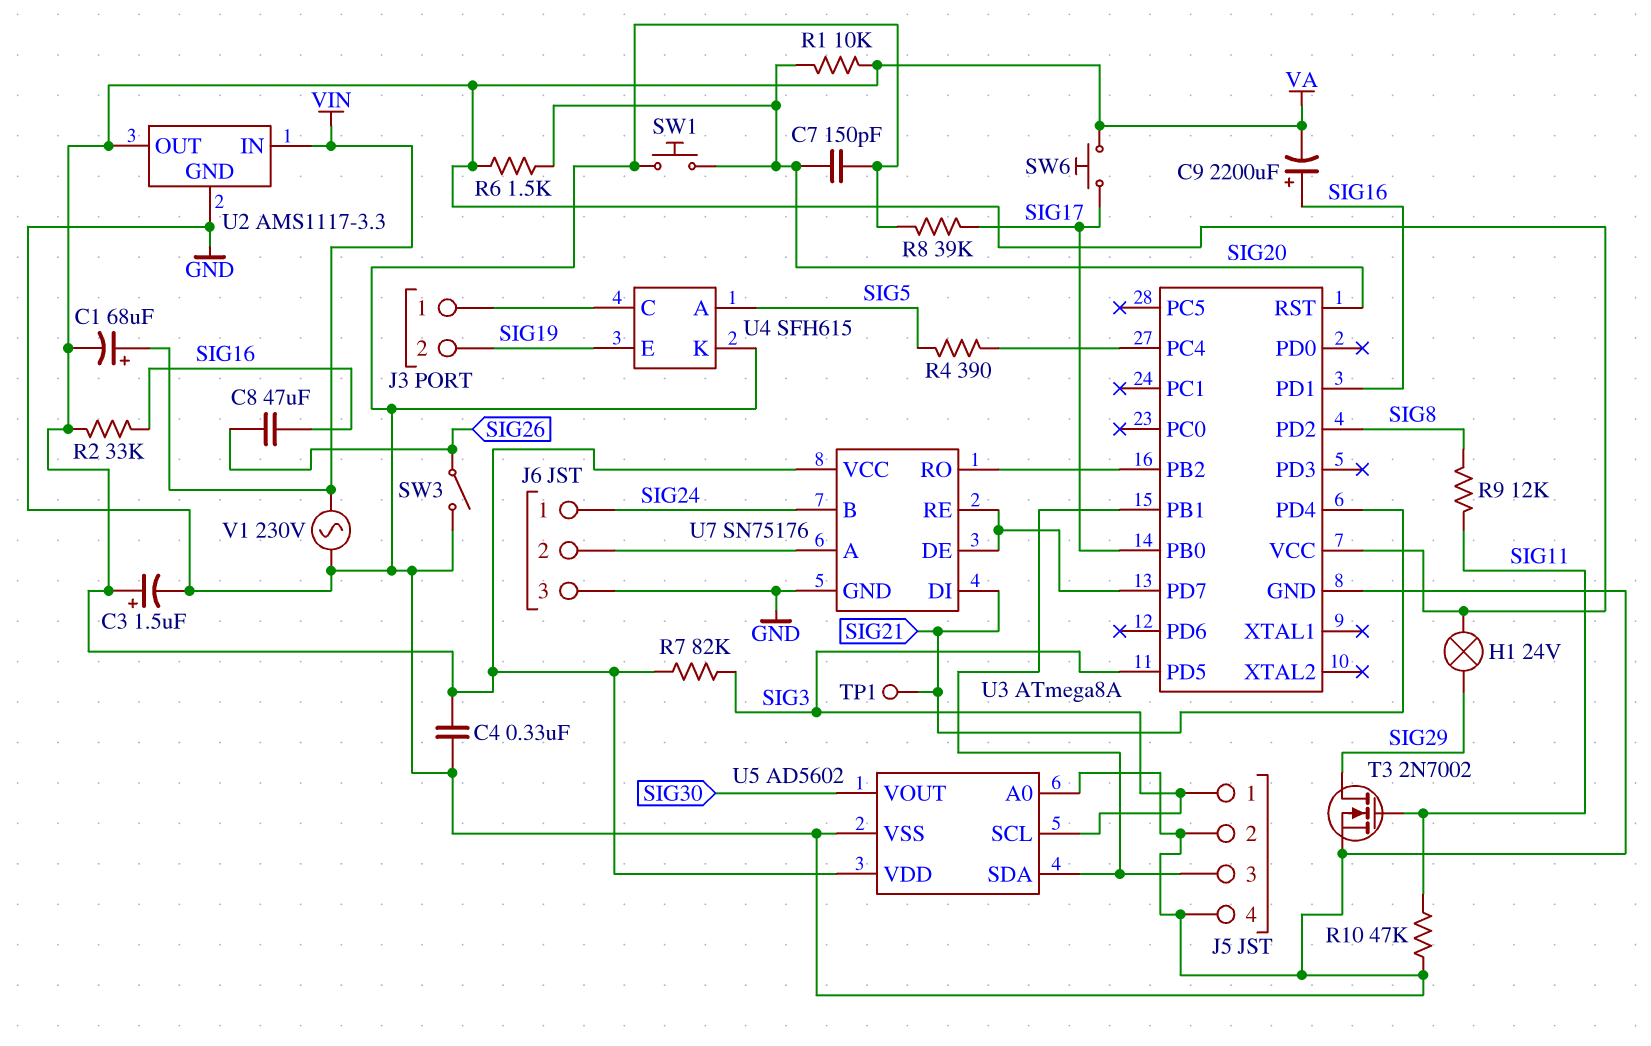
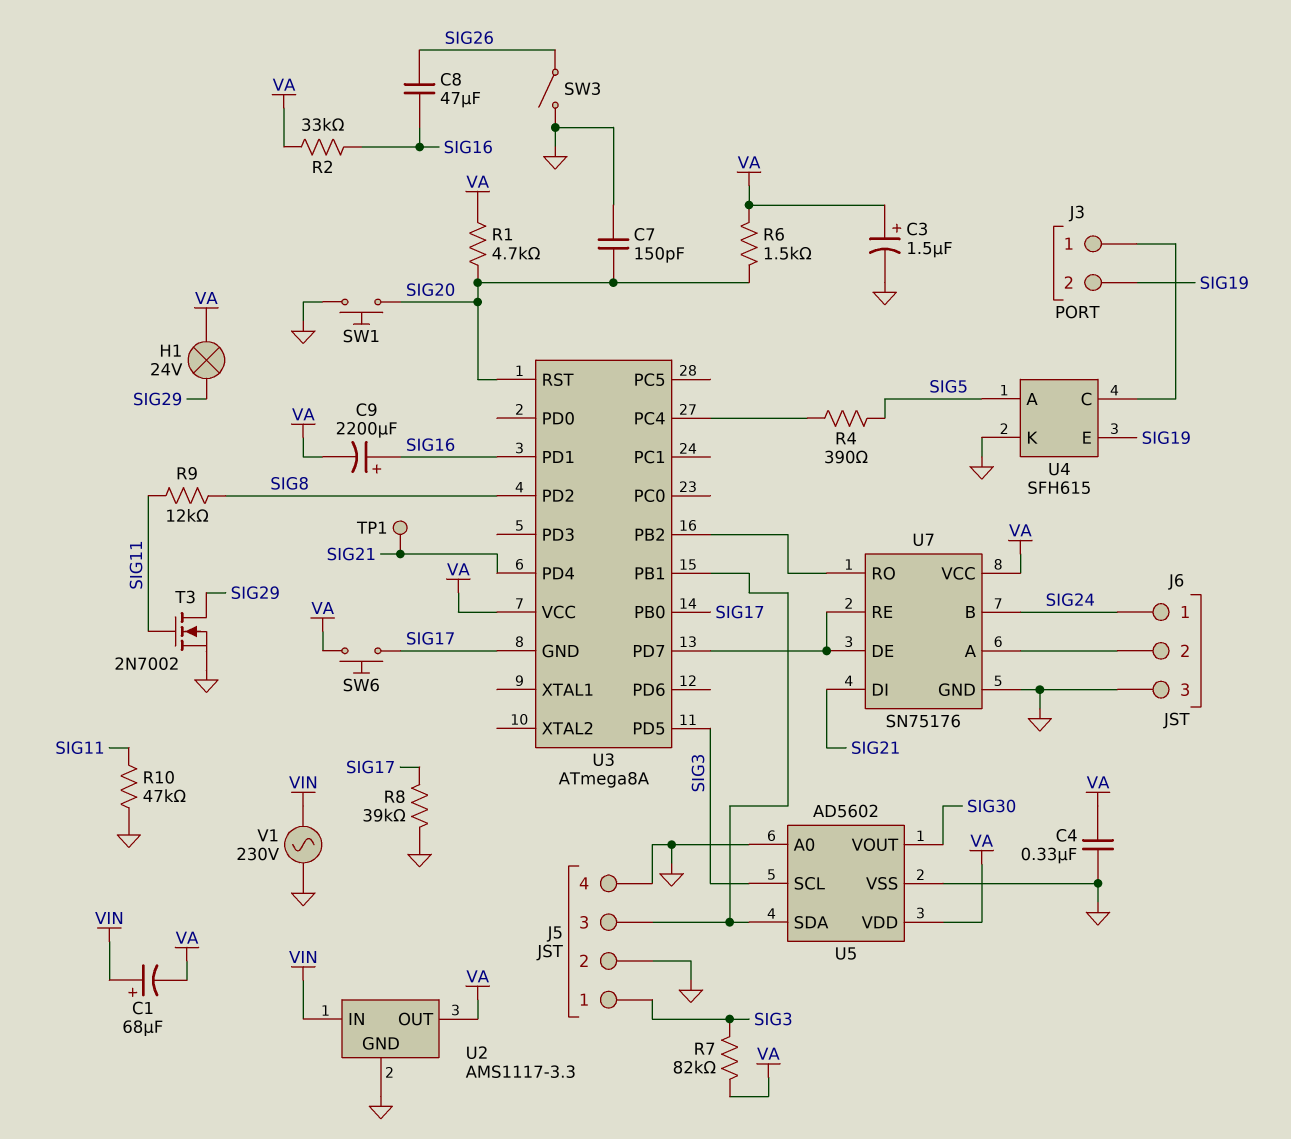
R1: 10k (SIG20, VA) -> 4.7k (SIG20, VA)
U3 pin GND: GND -> SIG17

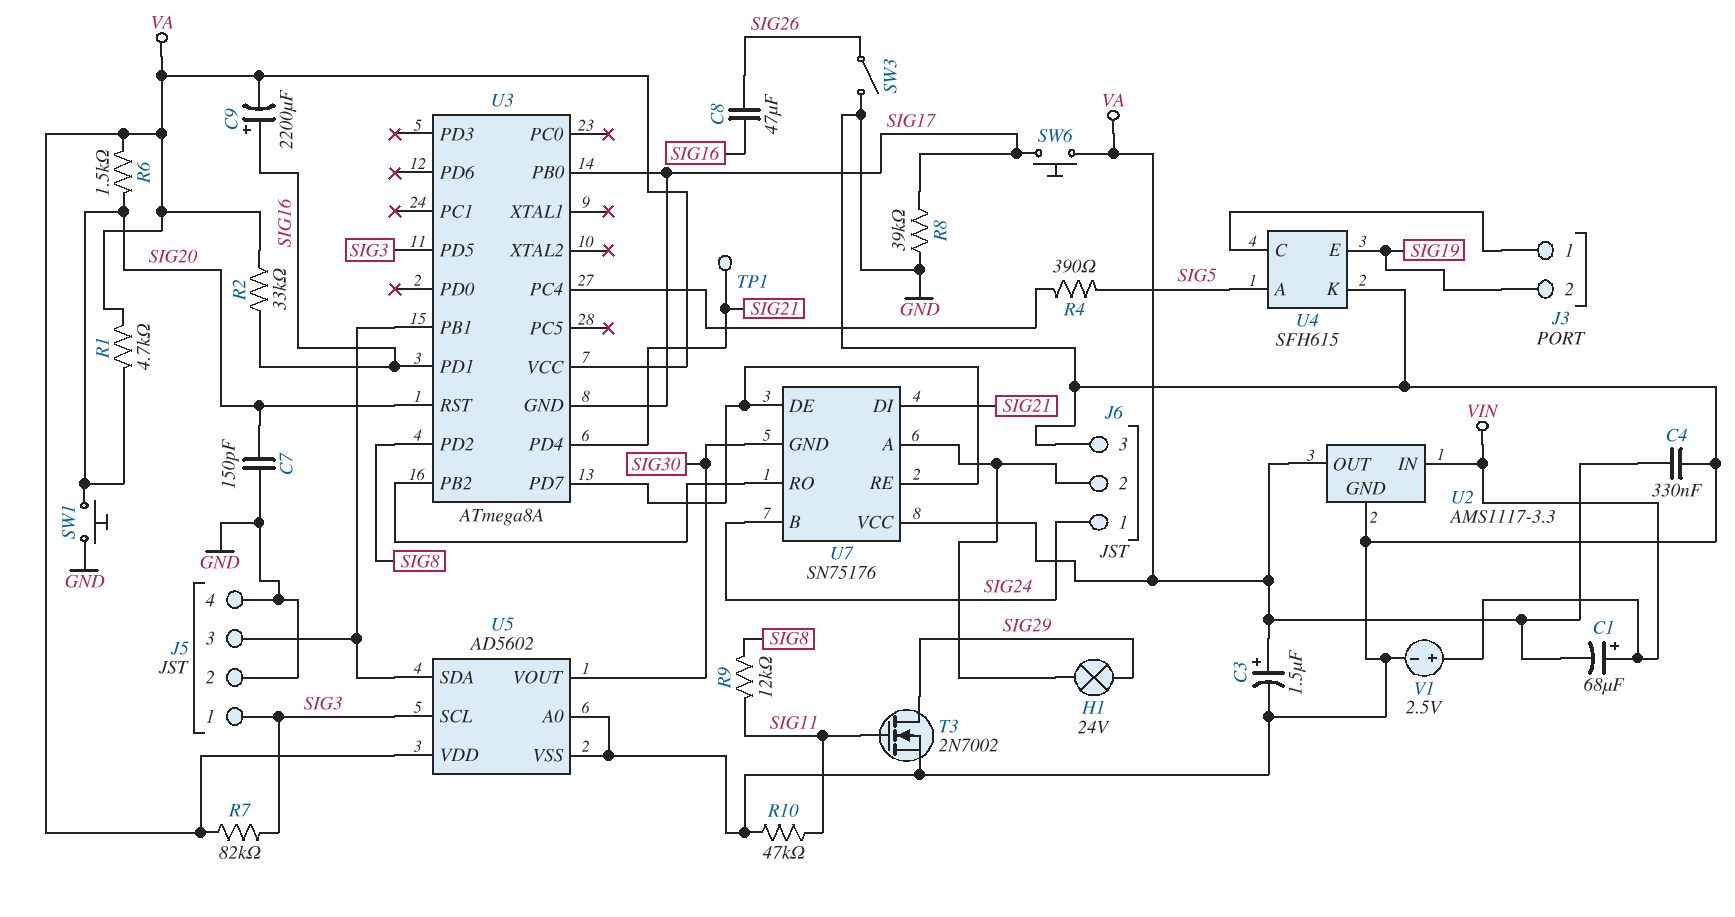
H1: lamp 24V (SIG29, VA) -> lamp 24V (J6/2, SIG29)
U7 pin GND: GND -> SIG30
V1: AC 230V (GND, VIN) -> 2.5V (plus VIN, minus GND)

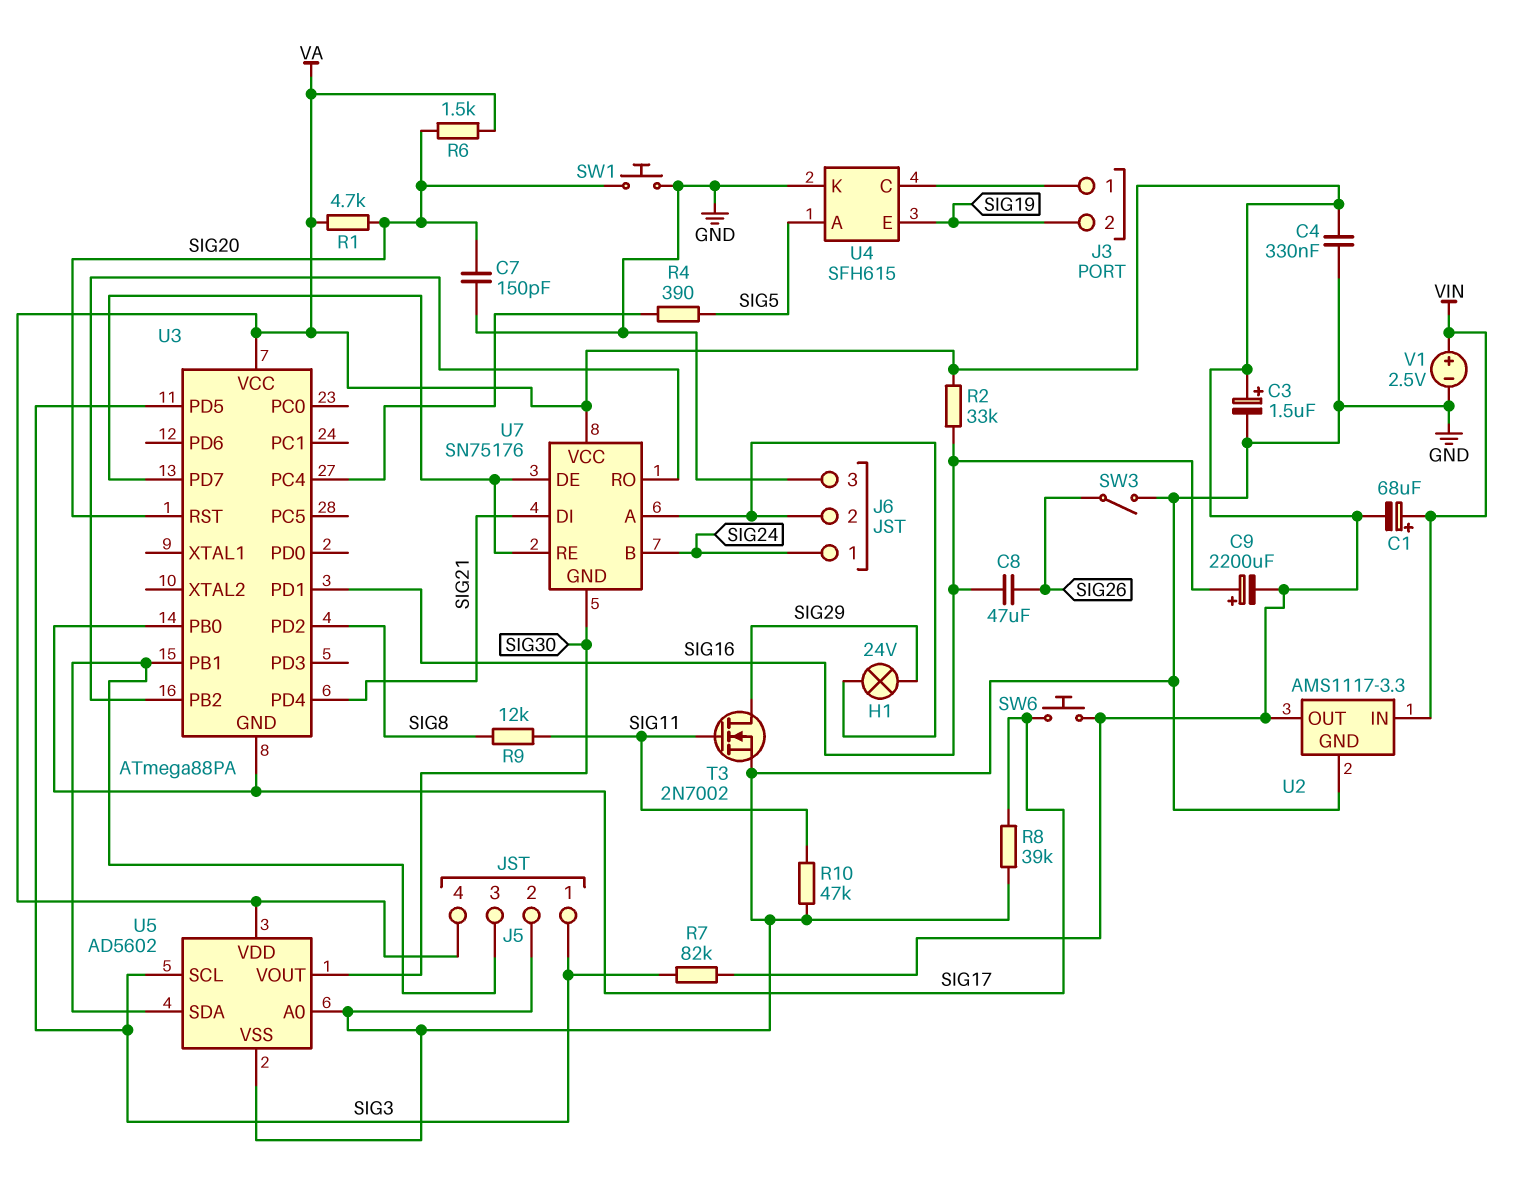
J5 pin 4: GND -> VA
TP1: test point (SIG21) -> none
U3: ATmega8A -> ATmega88PA

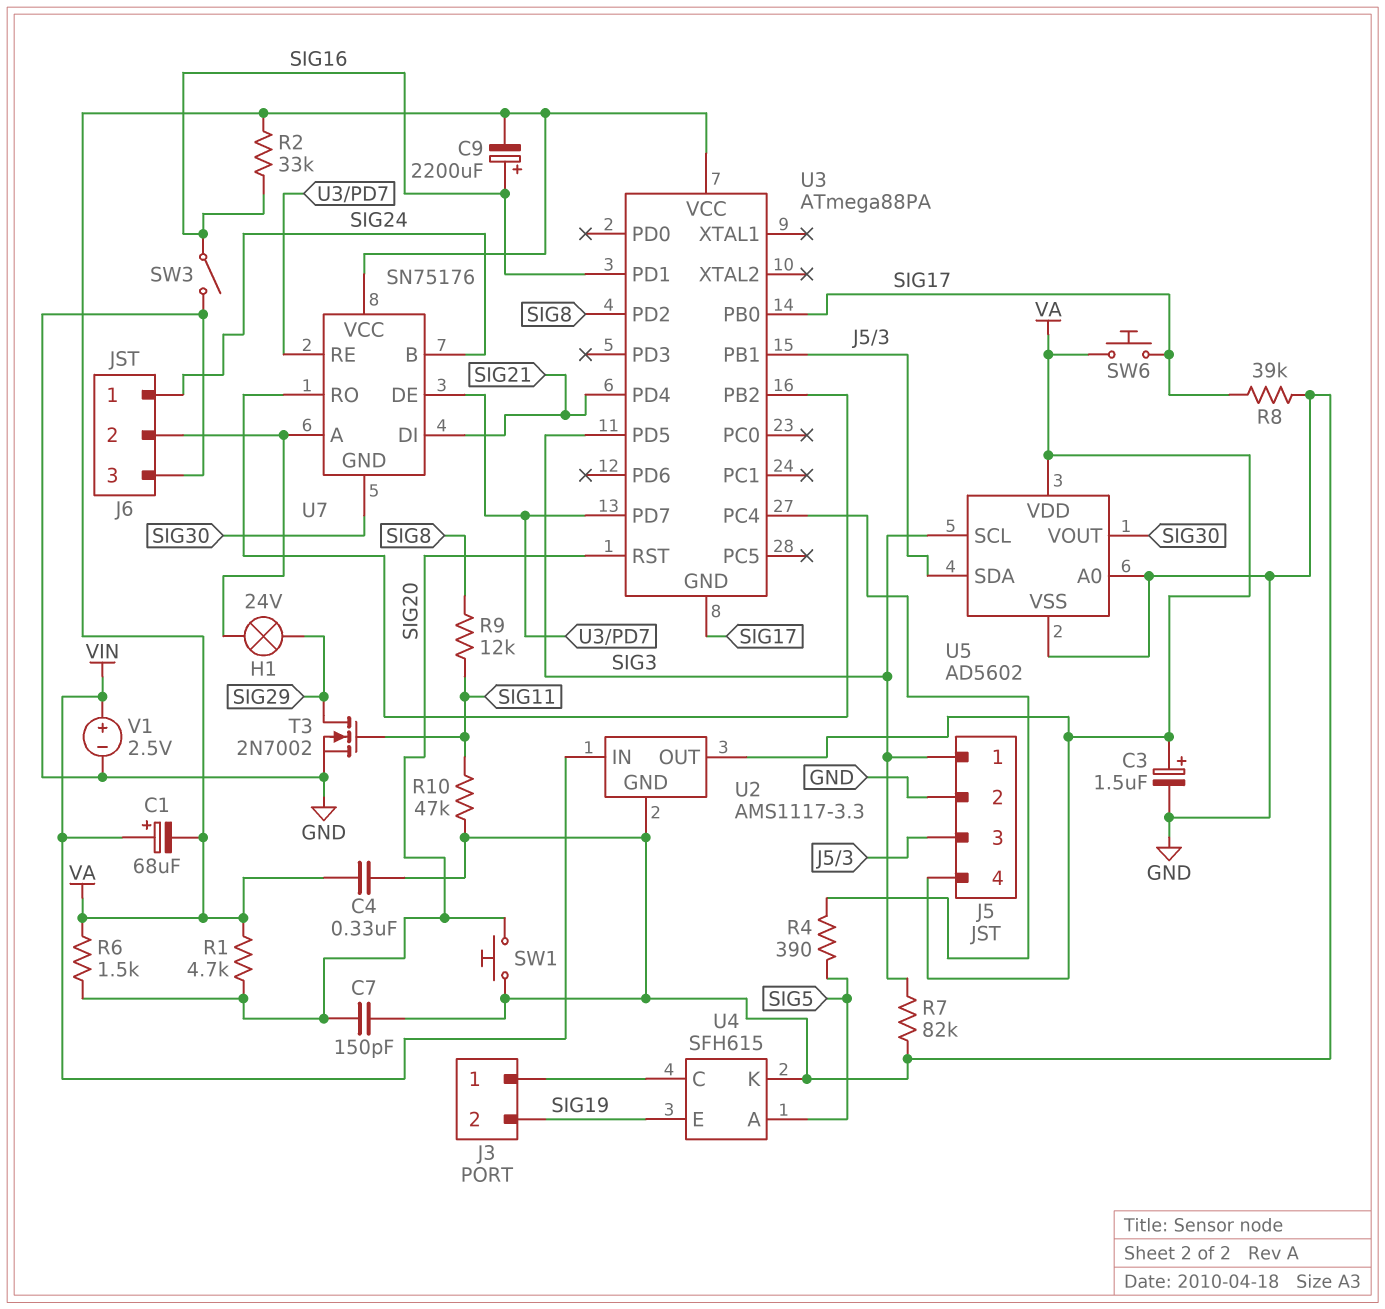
C8: 47uF (SIG16, SIG26) -> none
R7: 82k (SIG3, VA) -> 82k (GND, SIG3)
SW3: switch (GND, SIG26) -> switch (GND, SIG16)

